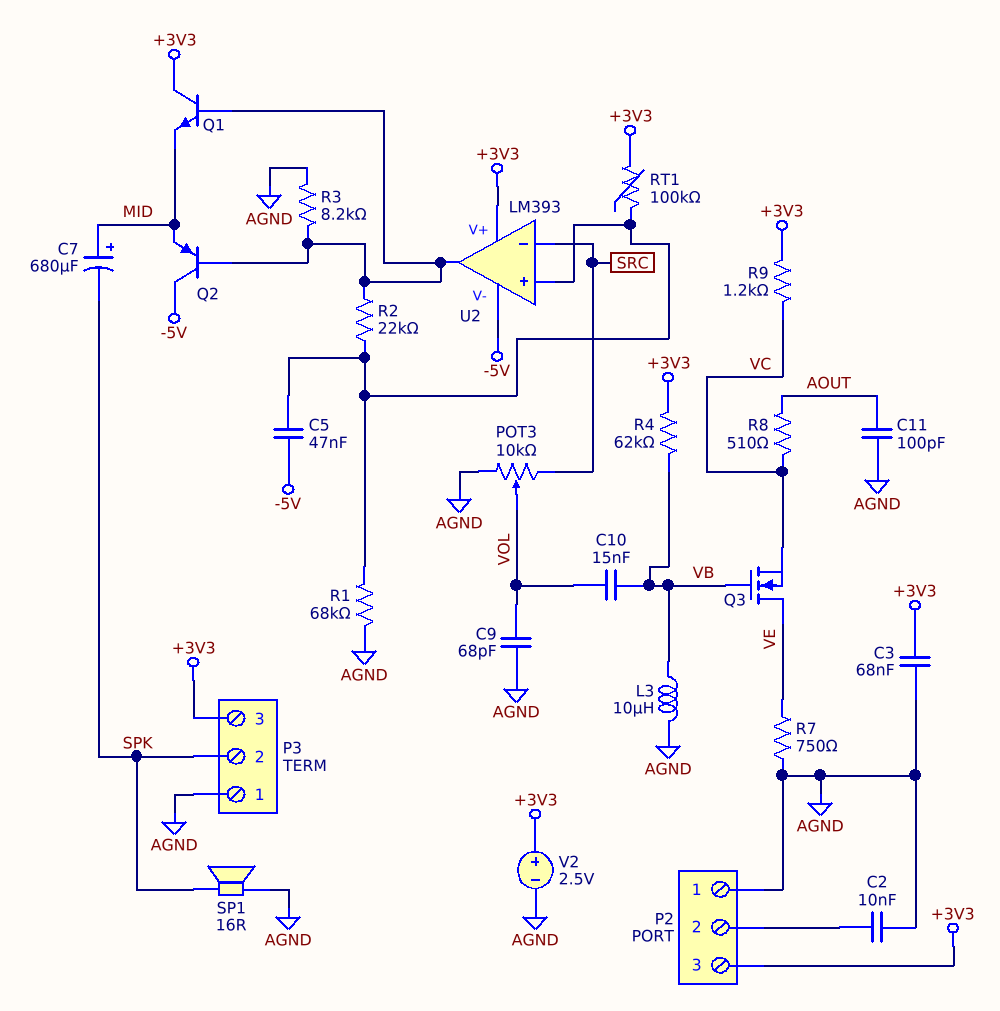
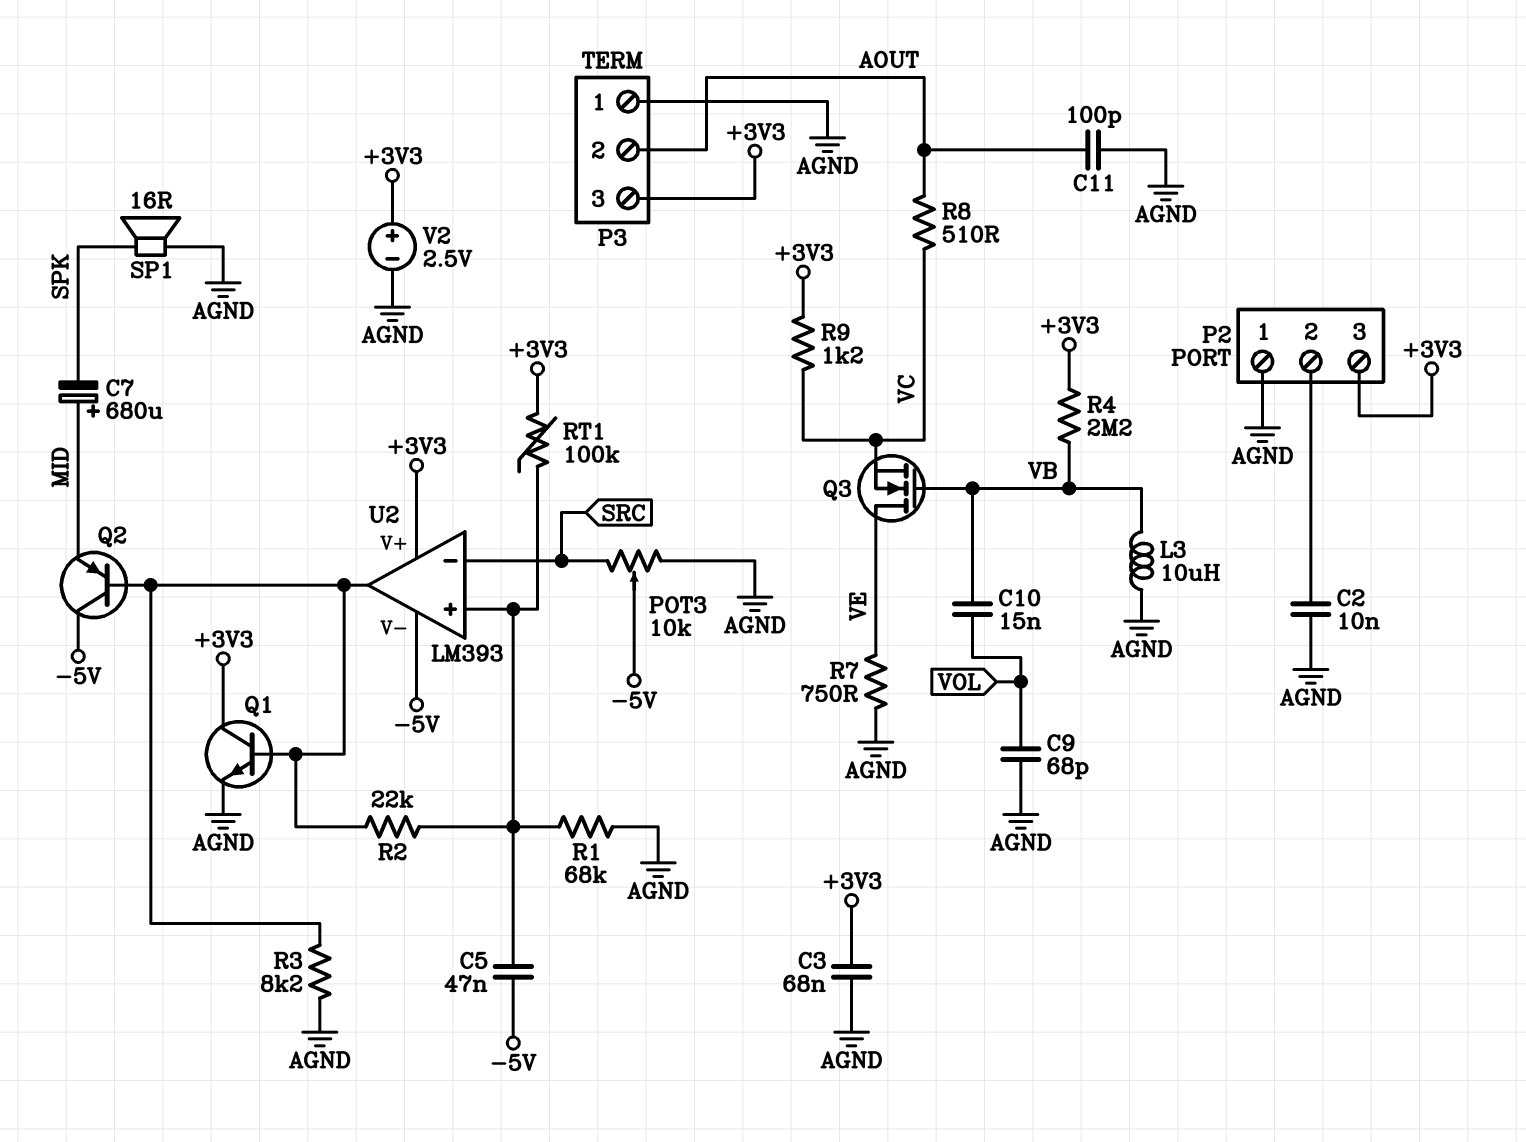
P3 pin 2: SPK -> AOUT
POT3: 10k (AGND, SRC, wiper VOL) -> 10k (AGND, SRC, wiper -5V)
Q1: NPN (B U2/out, C +3V3, E MID) -> NPN (B U2/out, C +3V3, E AGND)
R4: 62k (+3V3, VB) -> 2.2M (+3V3, VB)

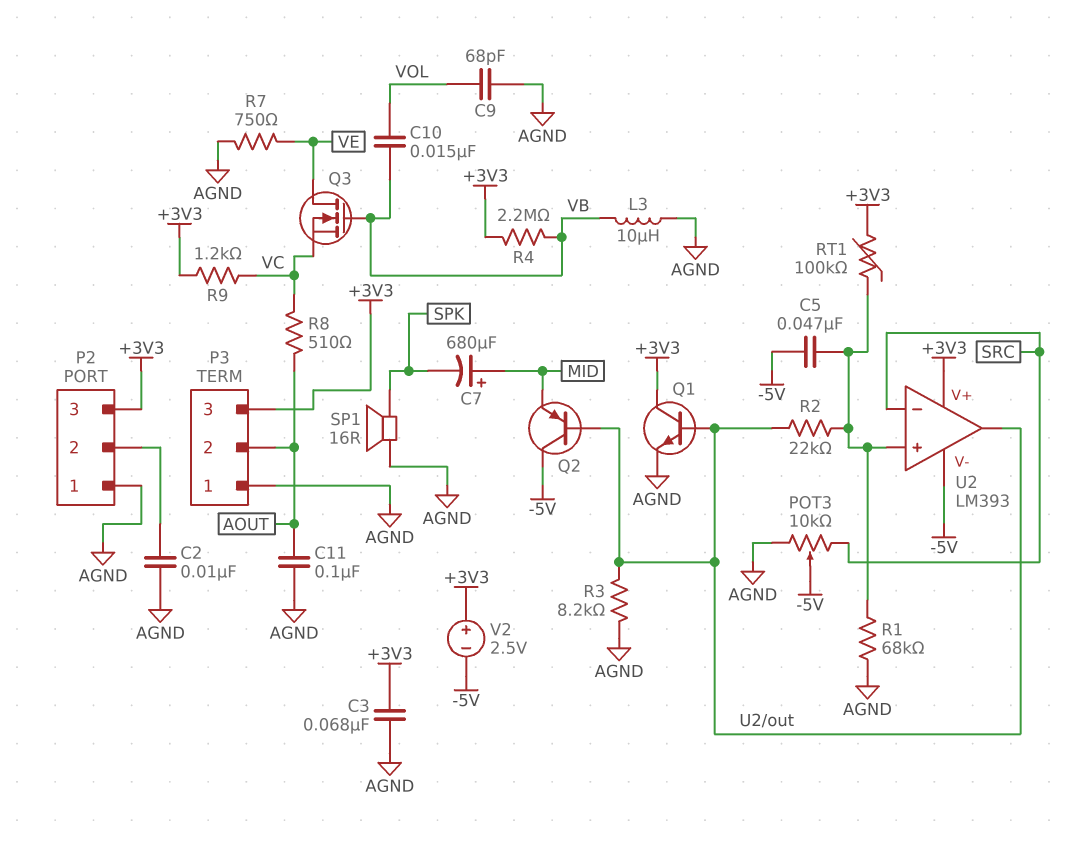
C11: 100pF (AGND, AOUT) -> 100nF (AGND, AOUT)
V2: 2.5V (plus +3V3, minus AGND) -> 2.5V (plus +3V3, minus -5V)

